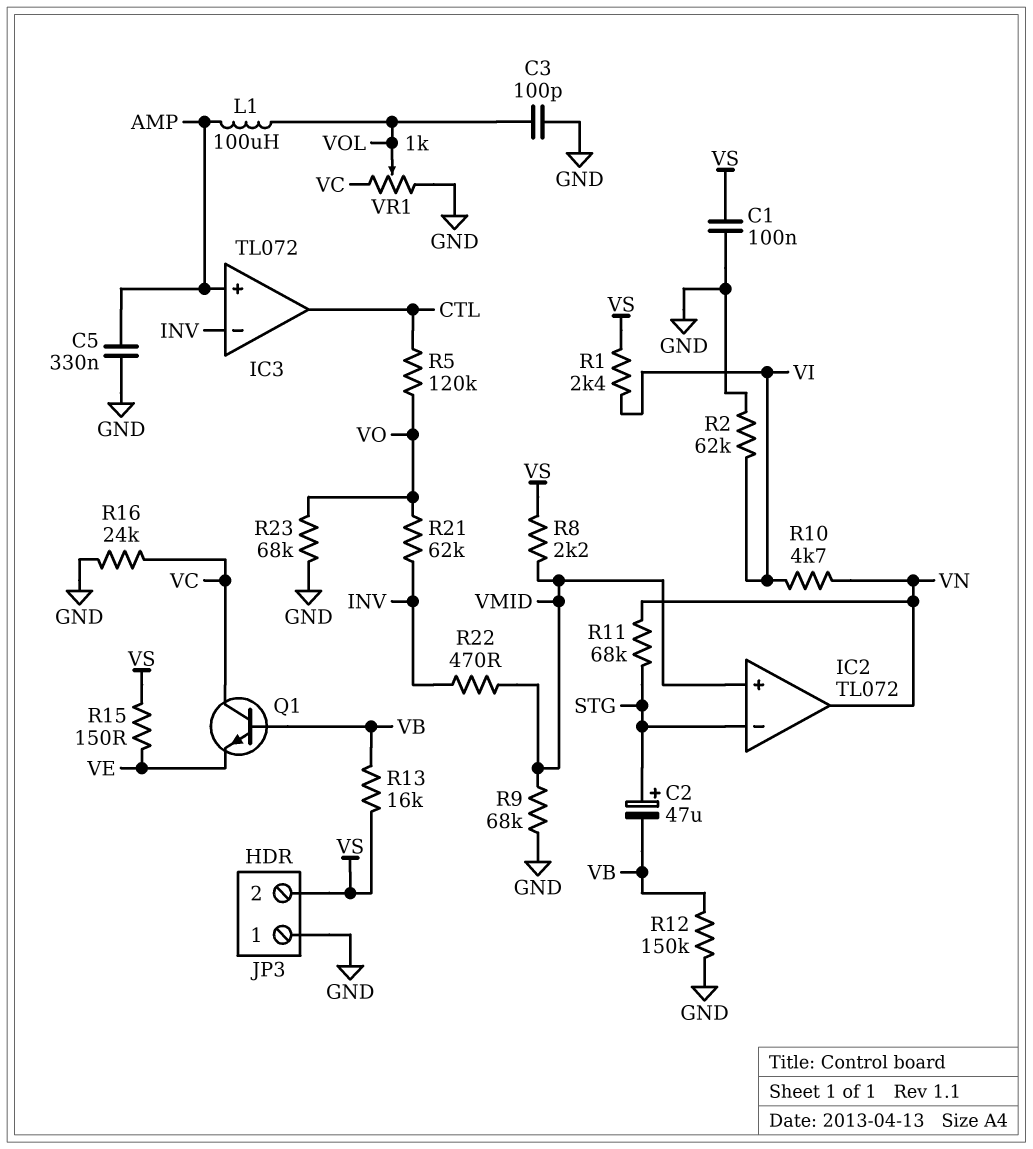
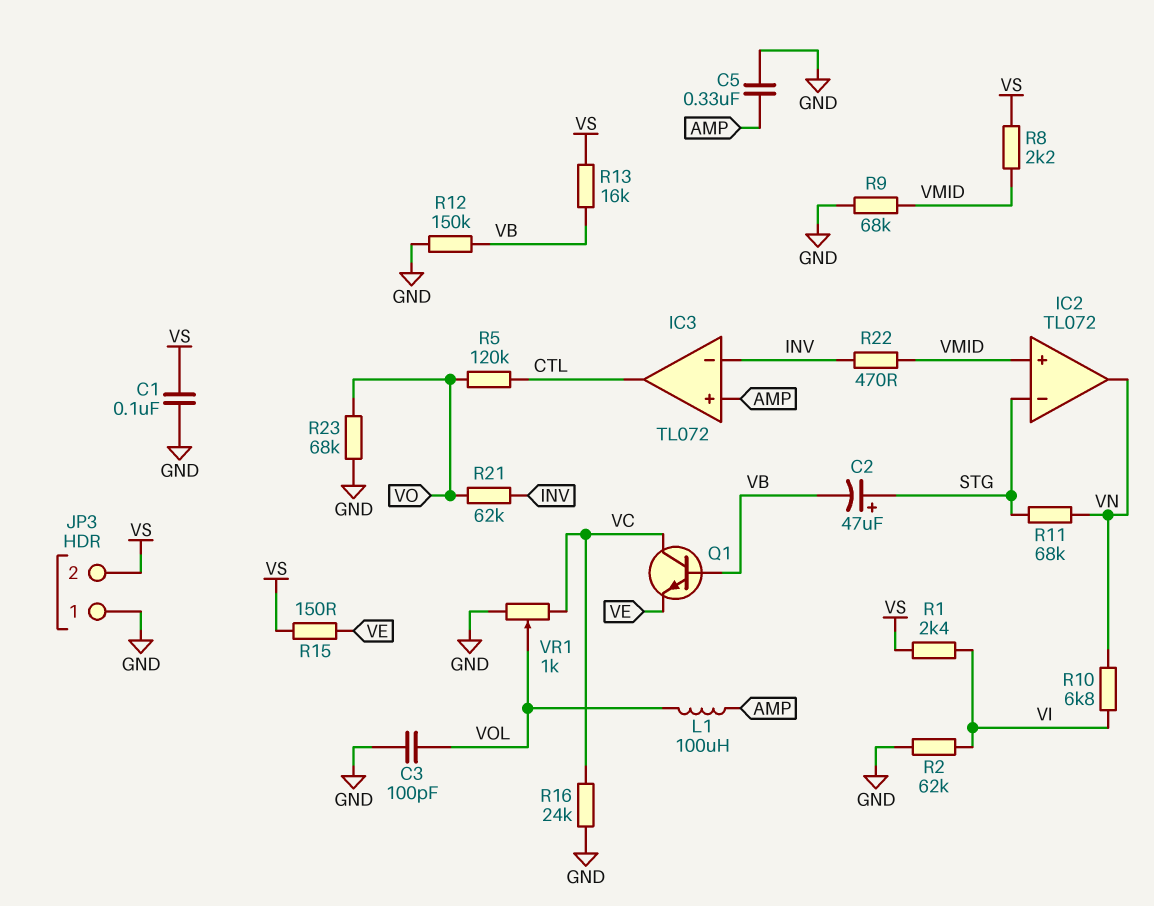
R10: 4.7k (VI, VN) -> 6.8k (VI, VN)

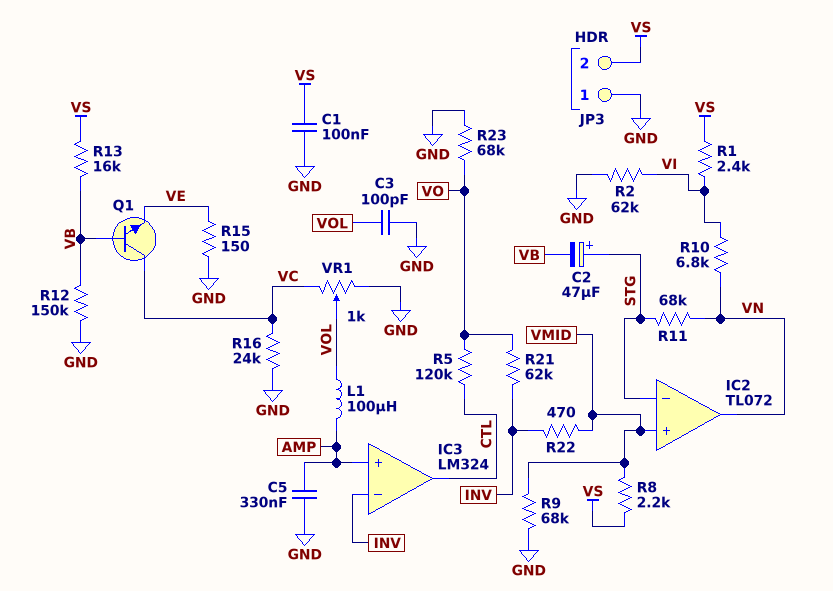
IC3: TL072 -> LM324
R15: 150 (VE, VS) -> 150 (GND, VE)

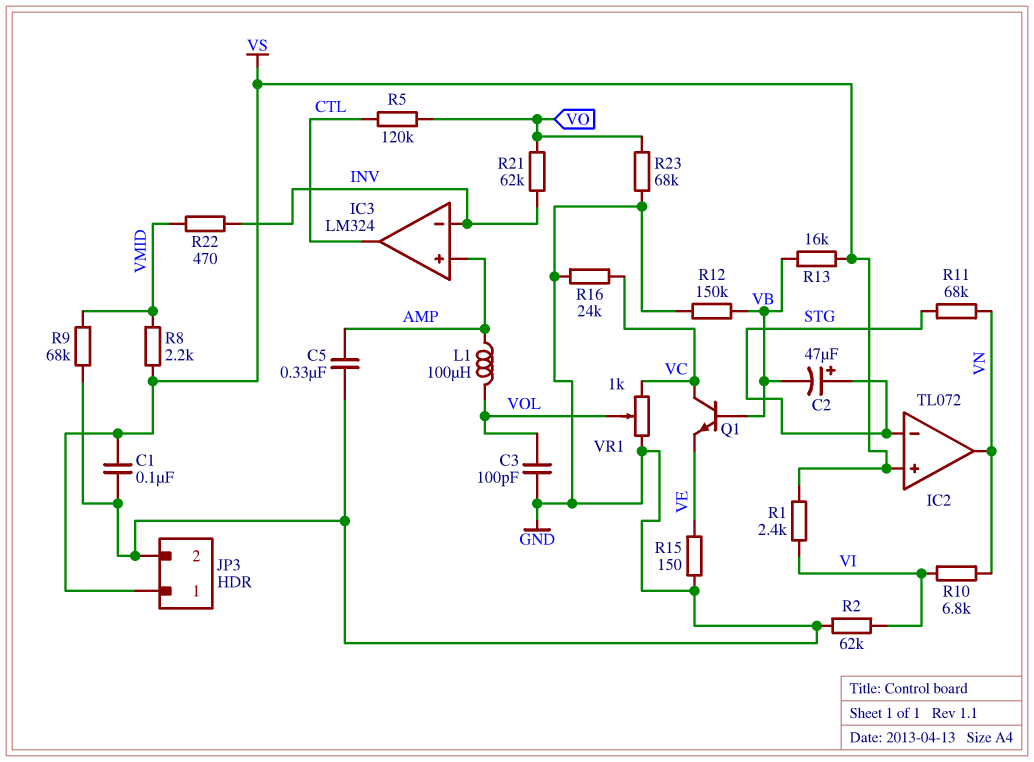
IC2 pin in+: VMID -> VS
JP3 pin 1: GND -> VS
JP3 pin 2: VS -> GND

